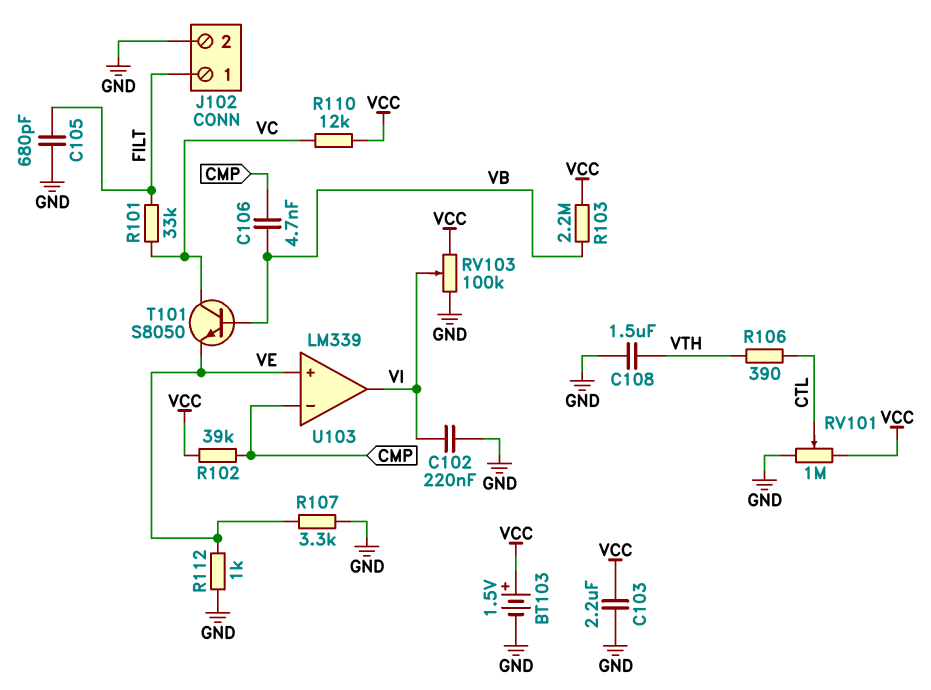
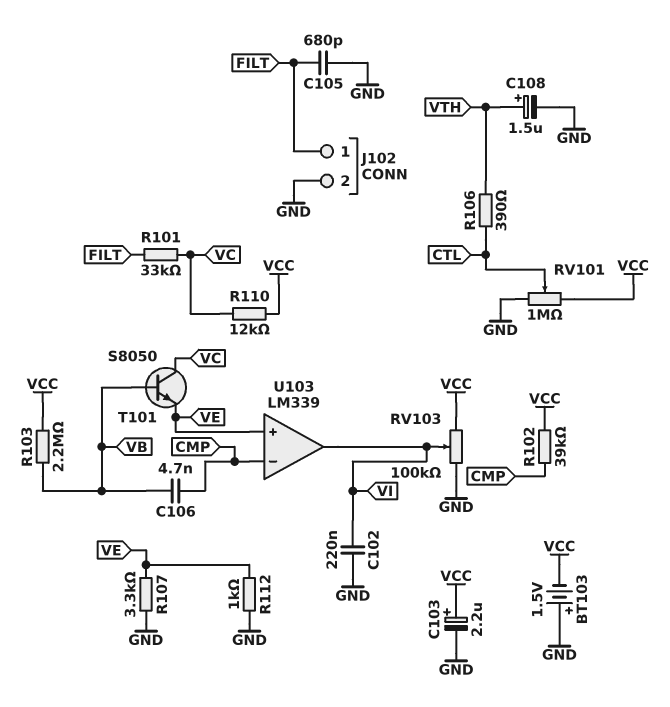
BT103: 1.5V (plus VCC, minus GND) -> 1.5V (plus GND, minus VCC)
C103: 2.2uF (GND, VCC) -> 2.2uF (plus VCC, minus GND)
C108: 1.5uF (GND, VTH) -> 1.5uF (plus VTH, minus GND)

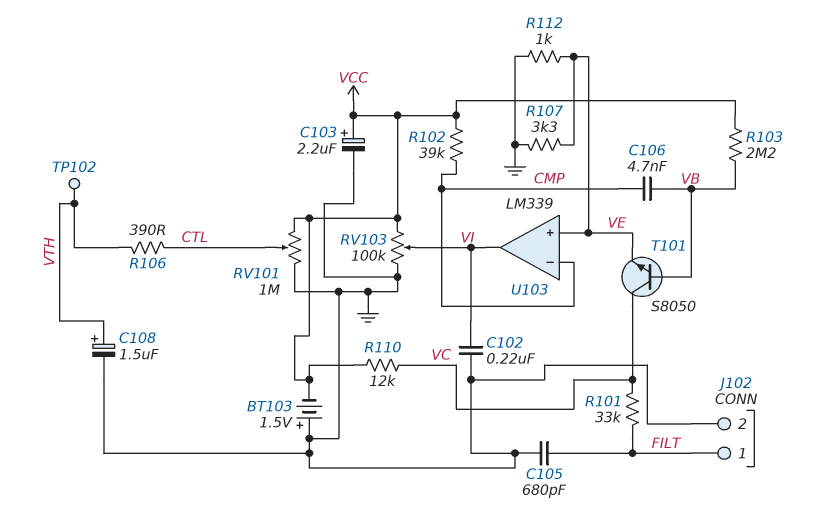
TP102: none -> test point (VTH)

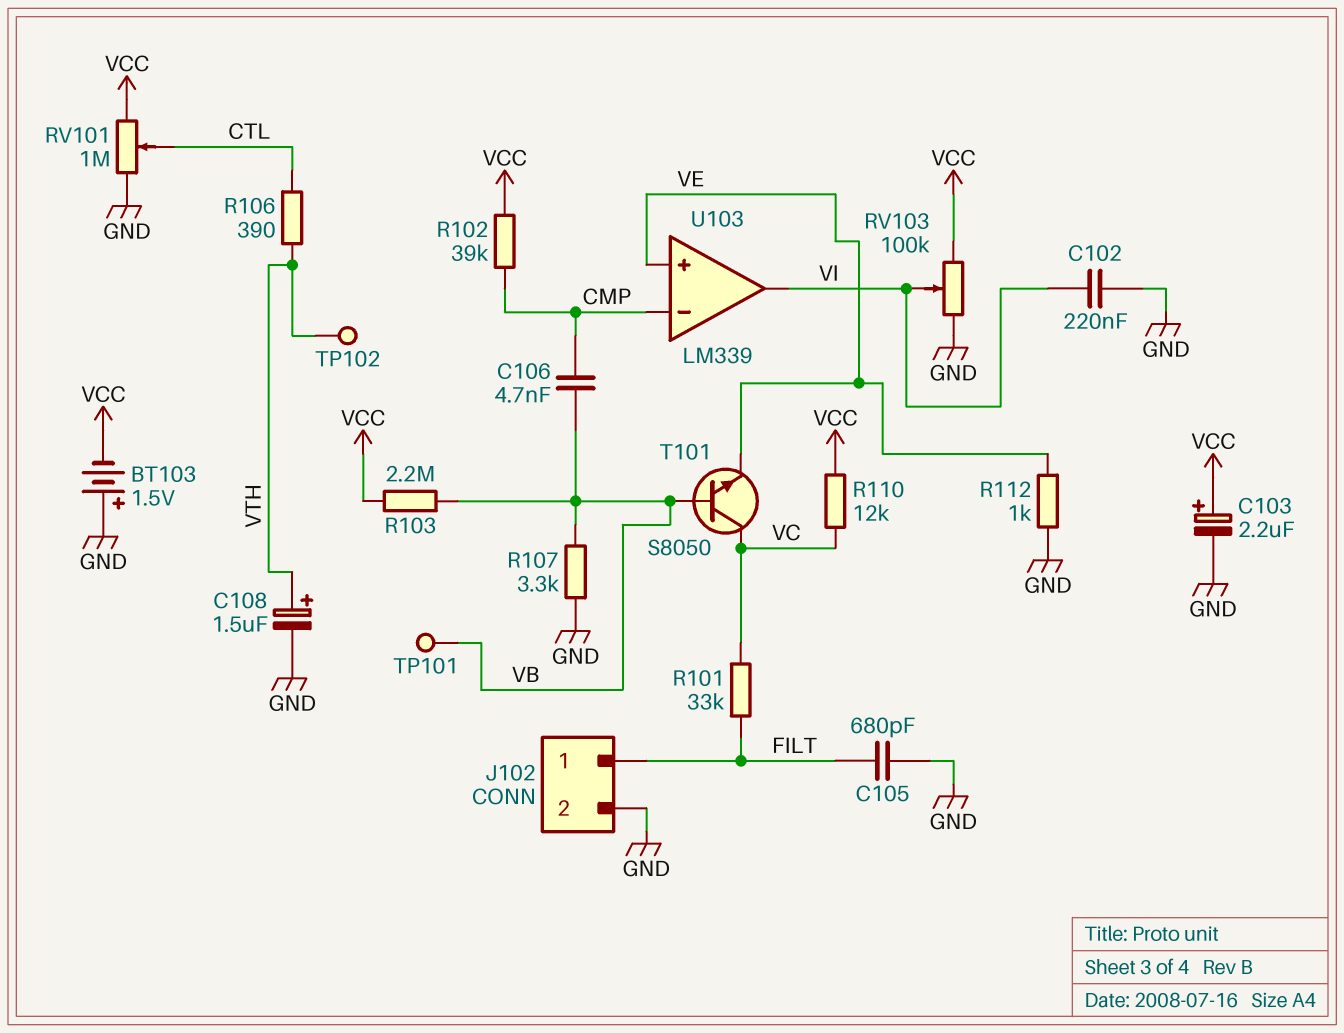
R107: 3.3k (GND, VE) -> 3.3k (GND, VB)
TP101: none -> test point (VB)

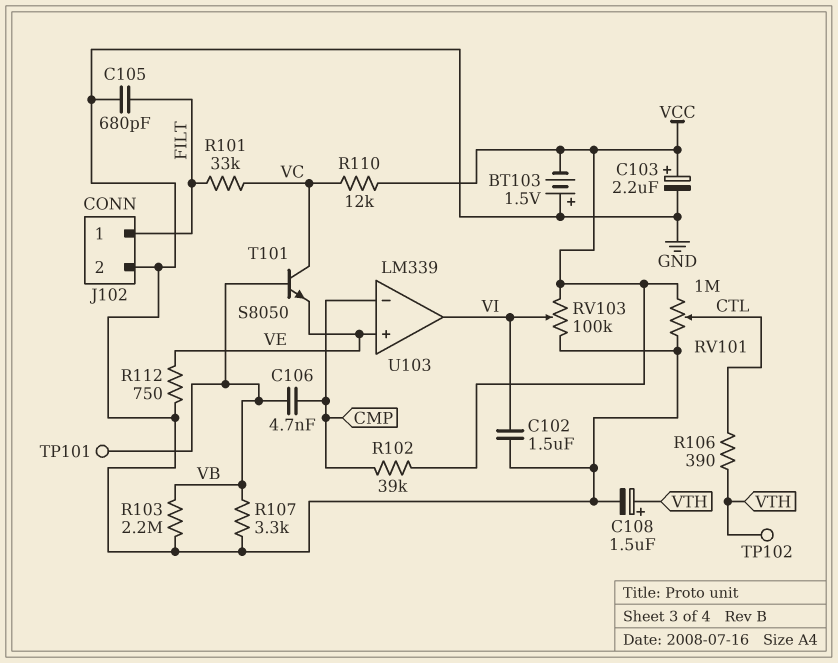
C102: 220nF (GND, VI) -> 1.5uF (GND, VI)
R103: 2.2M (VB, VCC) -> 2.2M (GND, VB)
R112: 1k (GND, VE) -> 750 (GND, VE)

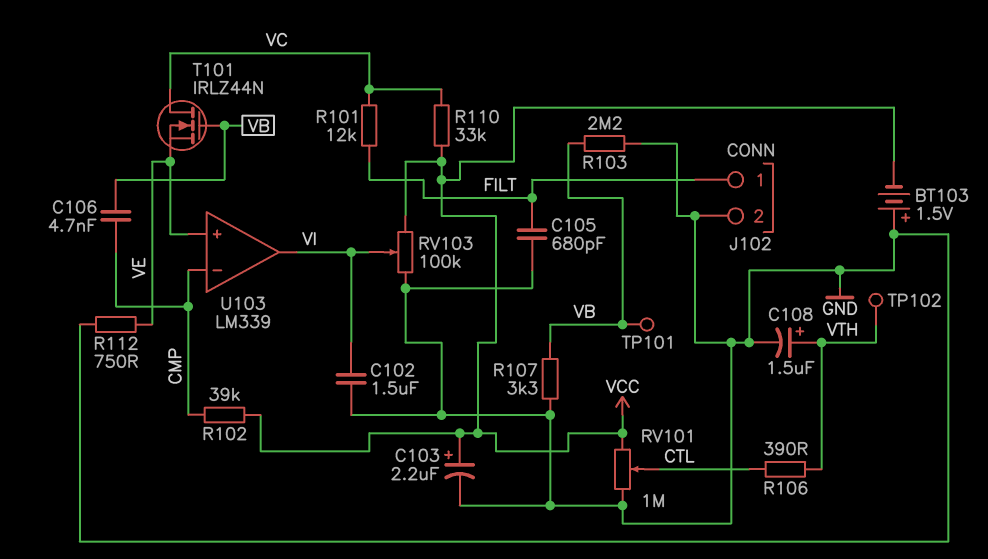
R101: 33k (FILT, VC) -> 12k (FILT, VC)
R110: 12k (VC, VCC) -> 33k (VC, VCC)
T101: NPN S8050 (B VB, C VC, E VE) -> NMOS IRLZ44N (G VB, D VC, S VE)

